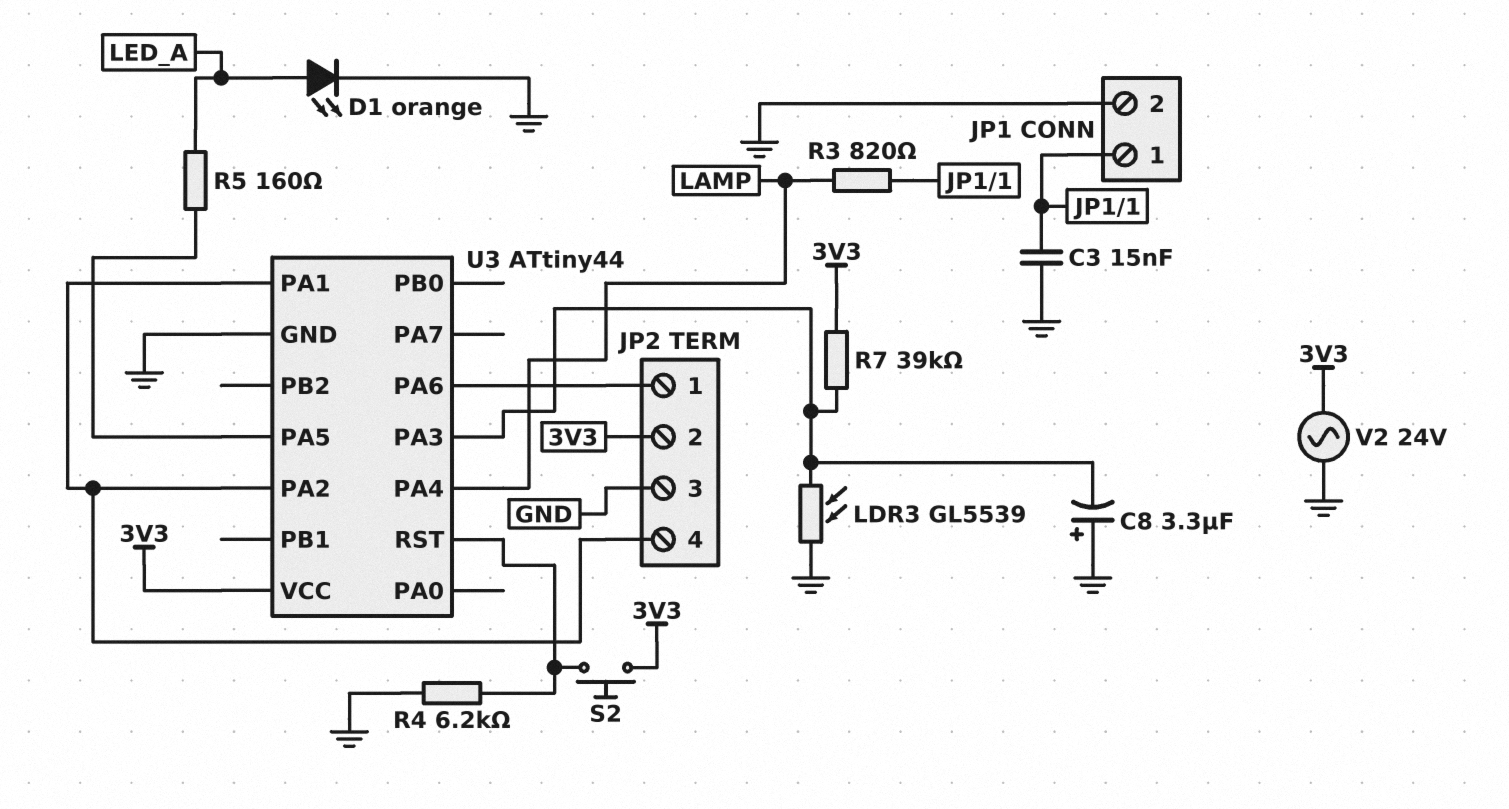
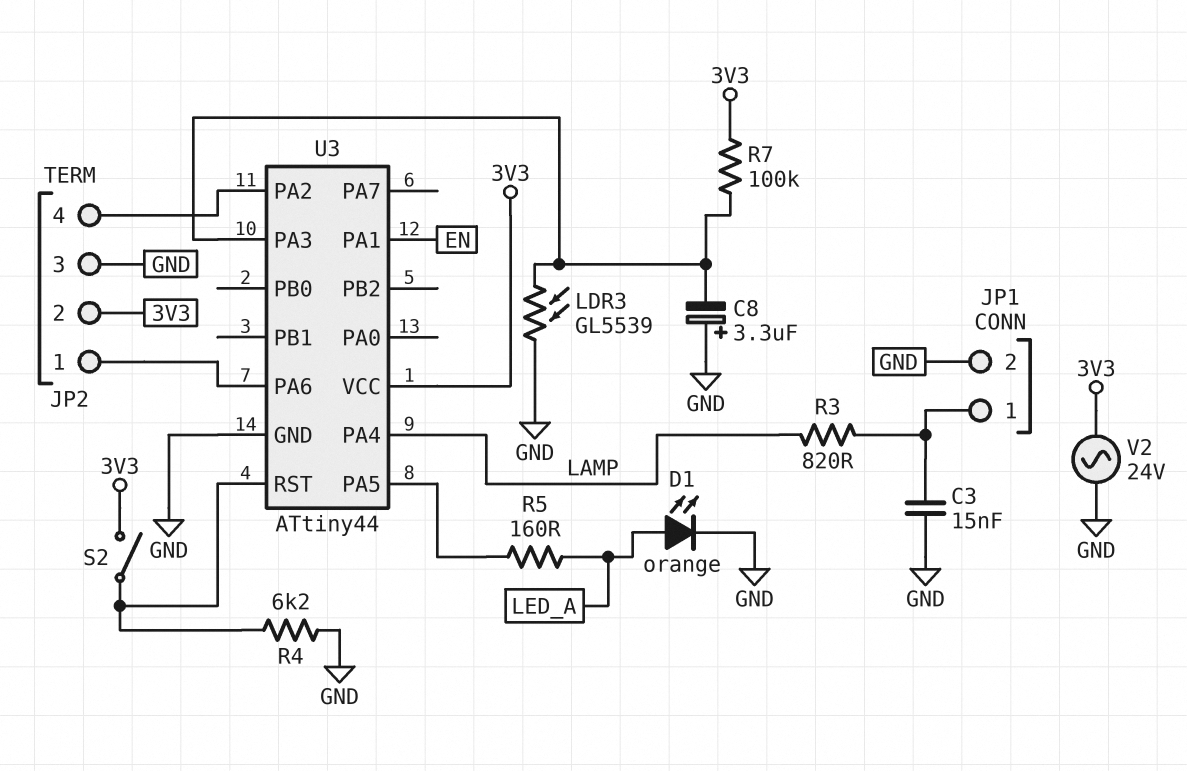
R7: 39k (3V3, U3/PA3) -> 100k (3V3, U3/PA3)
S2: button (3V3, U3/RST) -> switch (3V3, U3/RST)
U3 pin PA1: JP2/4 -> EN

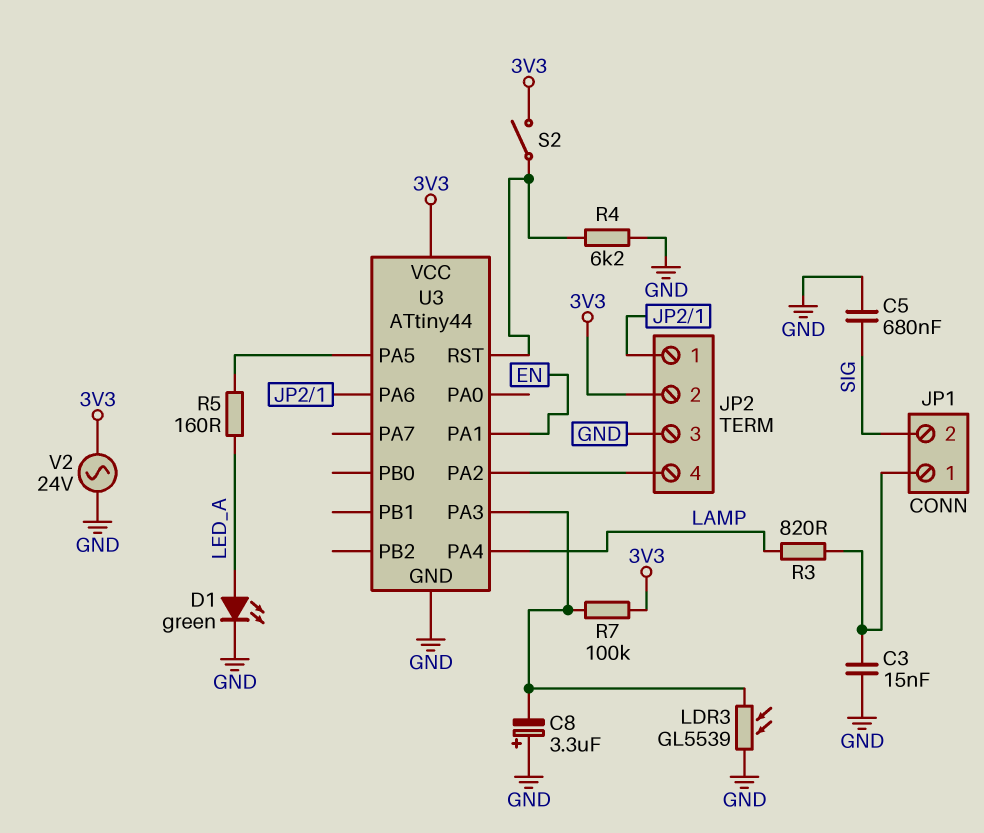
C5: none -> 680nF (GND, SIG)
D1: LED orange (A LED_A, K GND) -> LED green (A LED_A, K GND)
JP1 pin 2: GND -> SIG

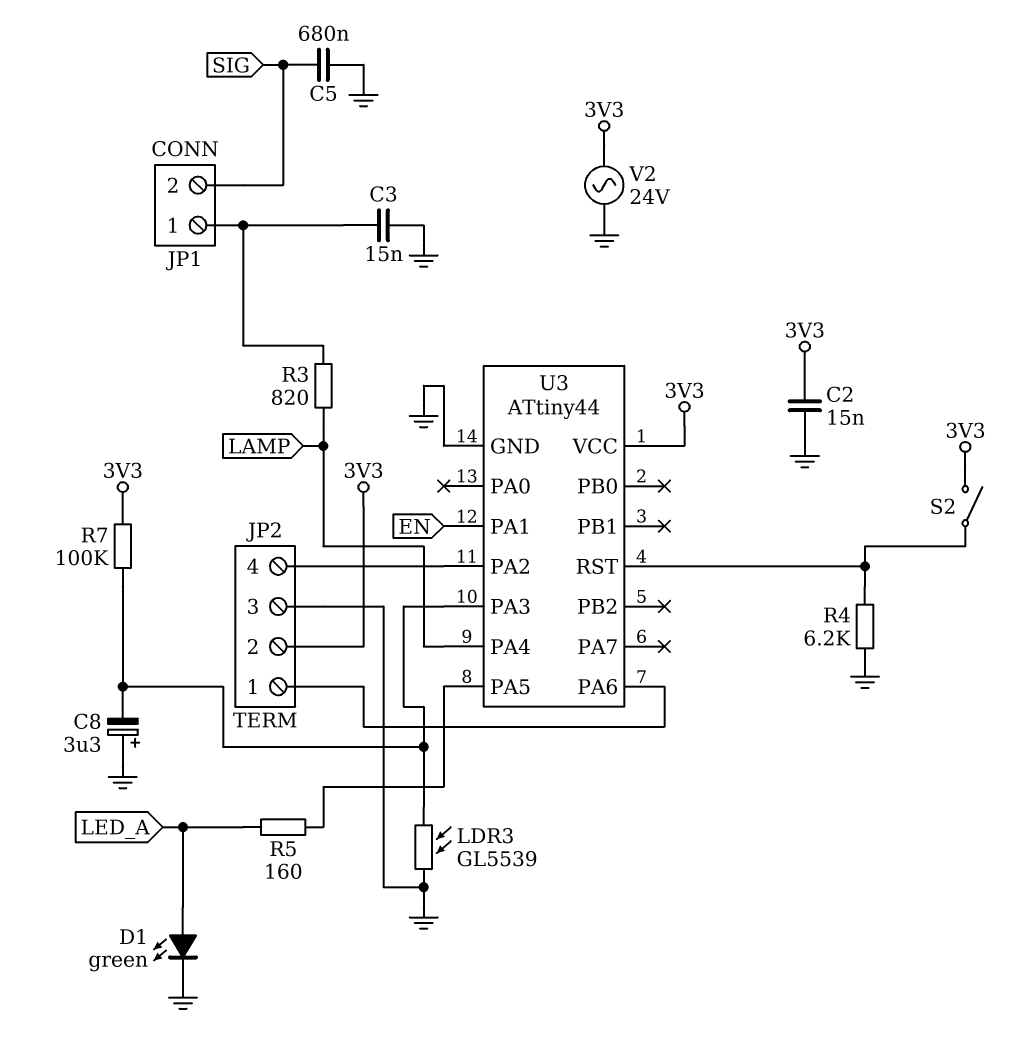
C2: none -> 15nF (3V3, GND)

